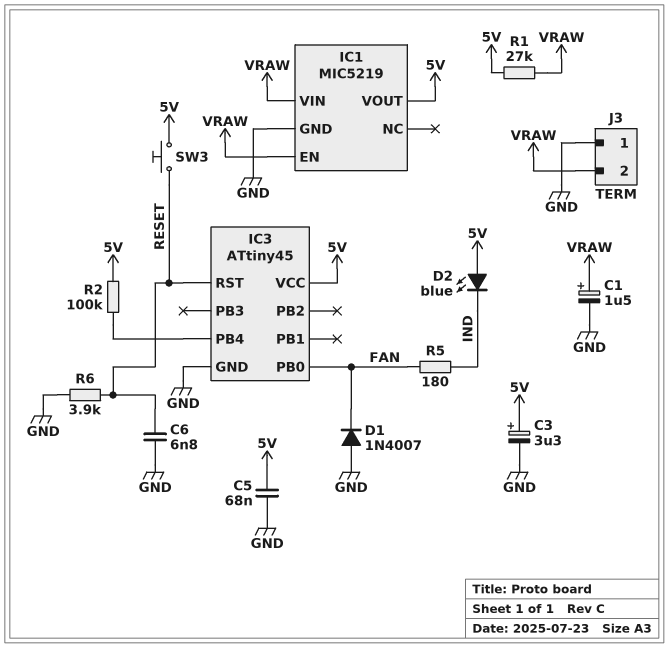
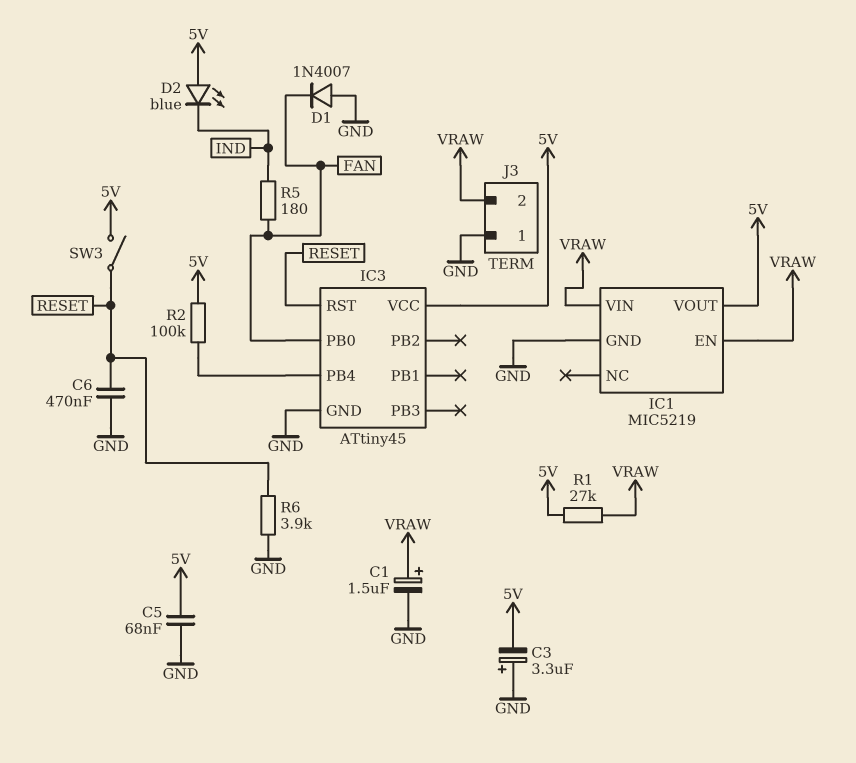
C3: 3.3uF (plus 5V, minus GND) -> 3.3uF (plus GND, minus 5V)
C6: 6.8nF (GND, RESET) -> 470nF (GND, RESET)
SW3: button (5V, RESET) -> switch (5V, RESET)

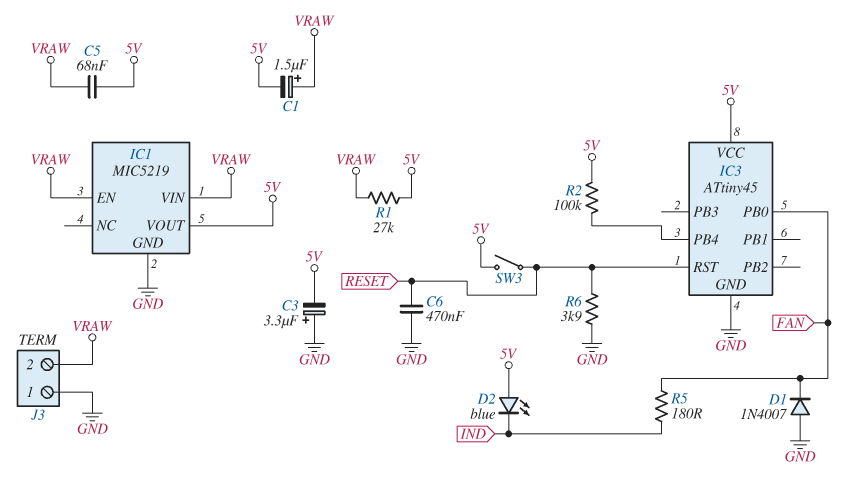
C1: 1.5uF (plus VRAW, minus GND) -> 1.5uF (plus VRAW, minus 5V)
C5: 68nF (5V, GND) -> 68nF (5V, VRAW)

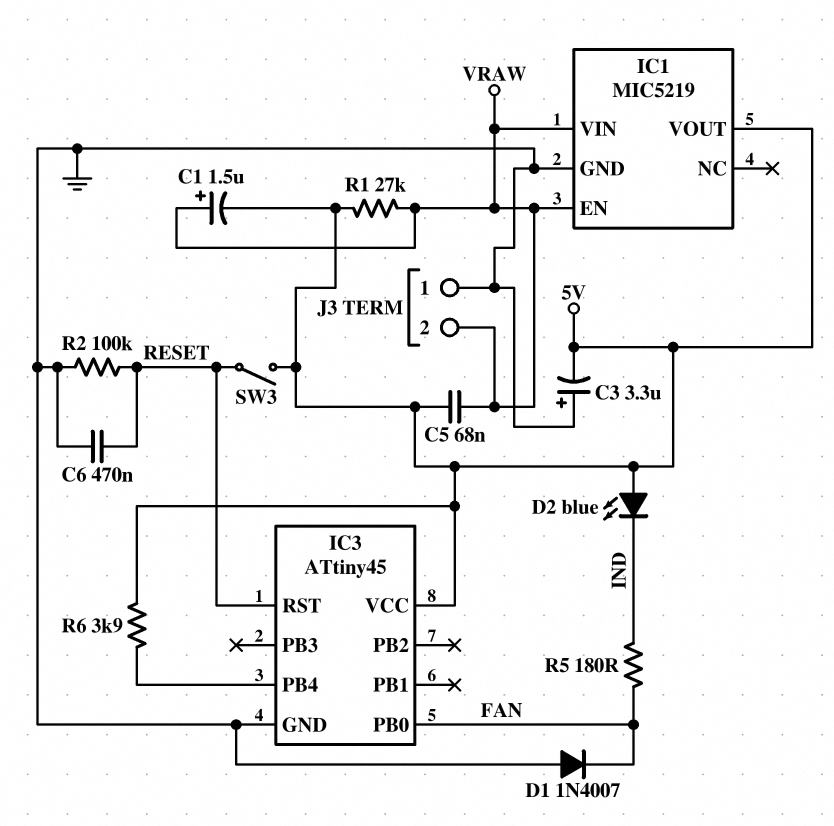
R2: 100k (5V, IC3/PB4) -> 100k (GND, RESET)
R6: 3.9k (GND, RESET) -> 3.9k (5V, IC3/PB4)

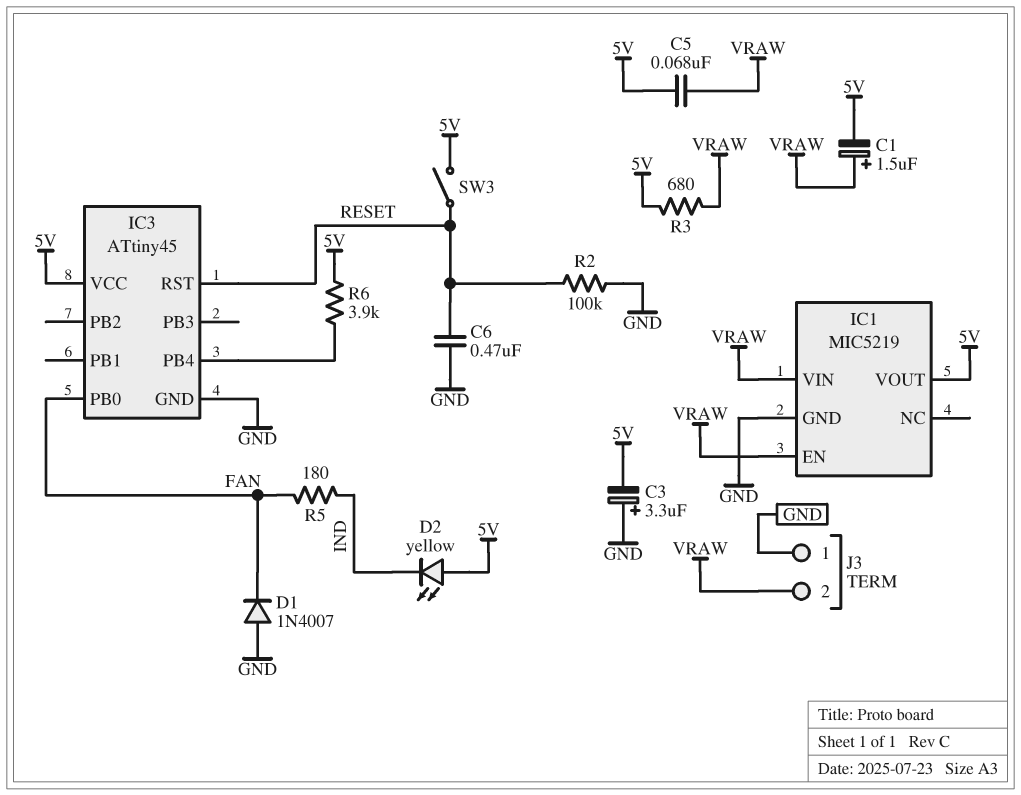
D2: LED blue (A 5V, K IND) -> LED yellow (A 5V, K IND)
R1: 27k (5V, VRAW) -> none
R3: none -> 680 (5V, VRAW)

